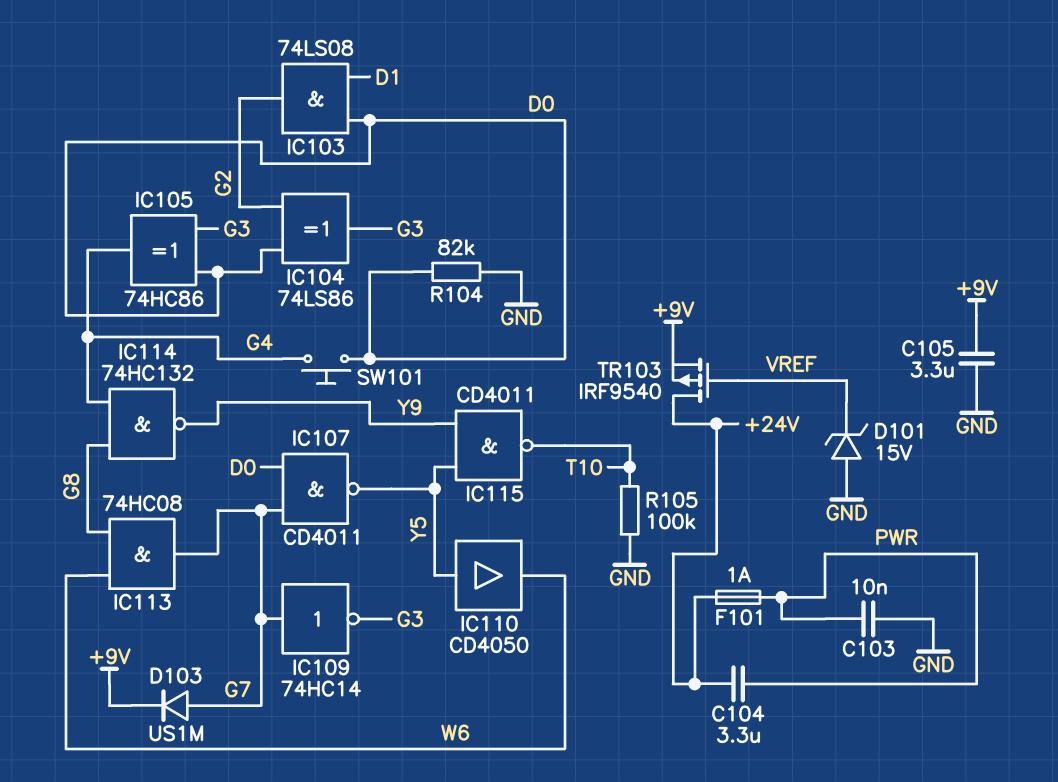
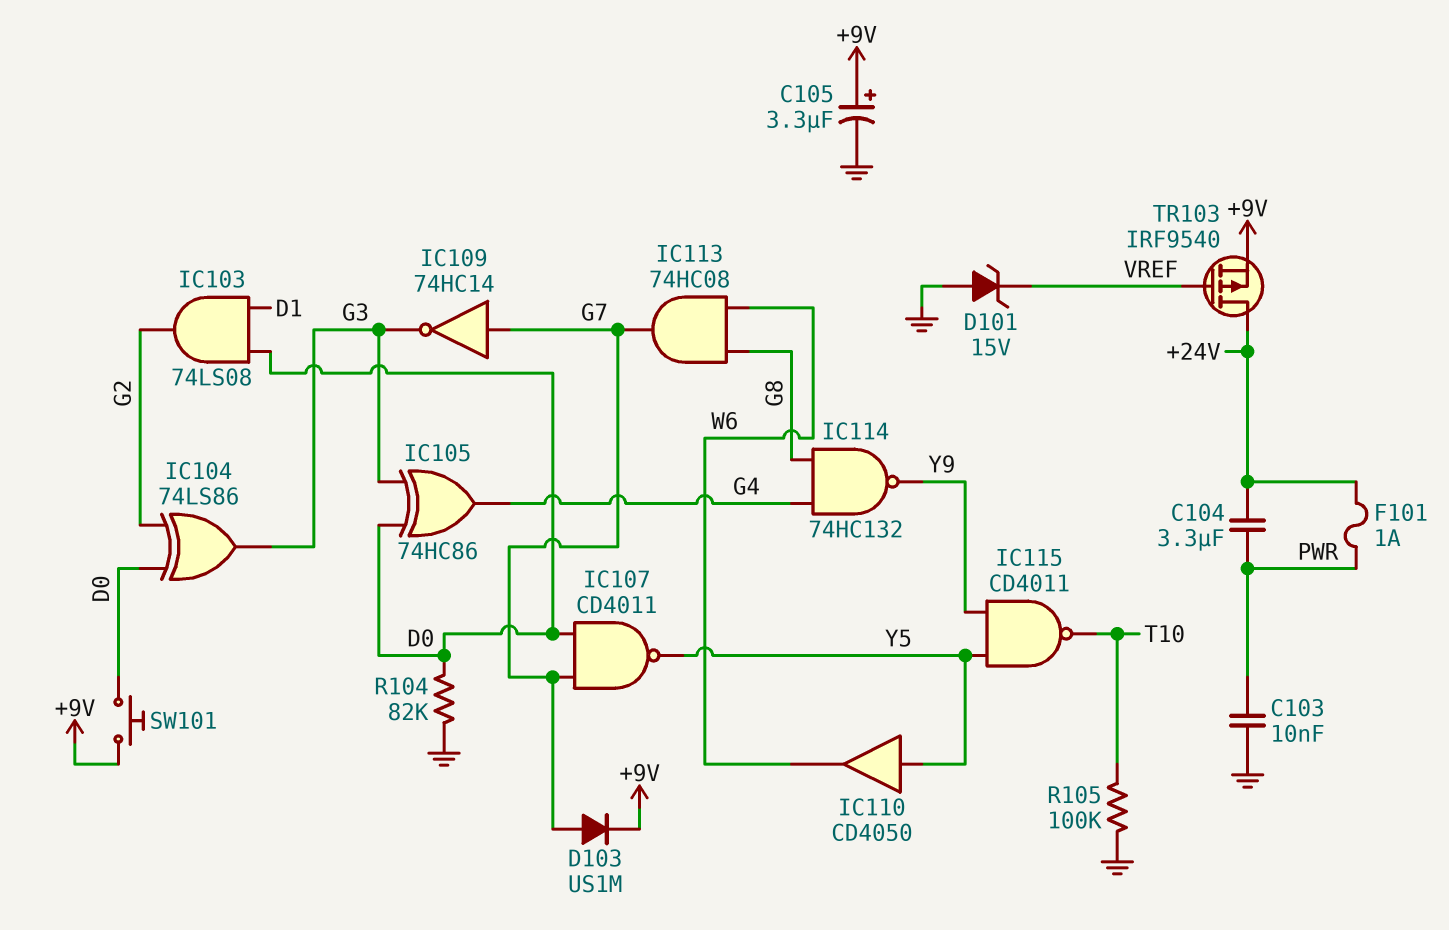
C105: 3.3uF (+9V, GND) -> 3.3uF (plus +9V, minus GND)
SW101: button (D0, G4) -> button (+9V, D0)

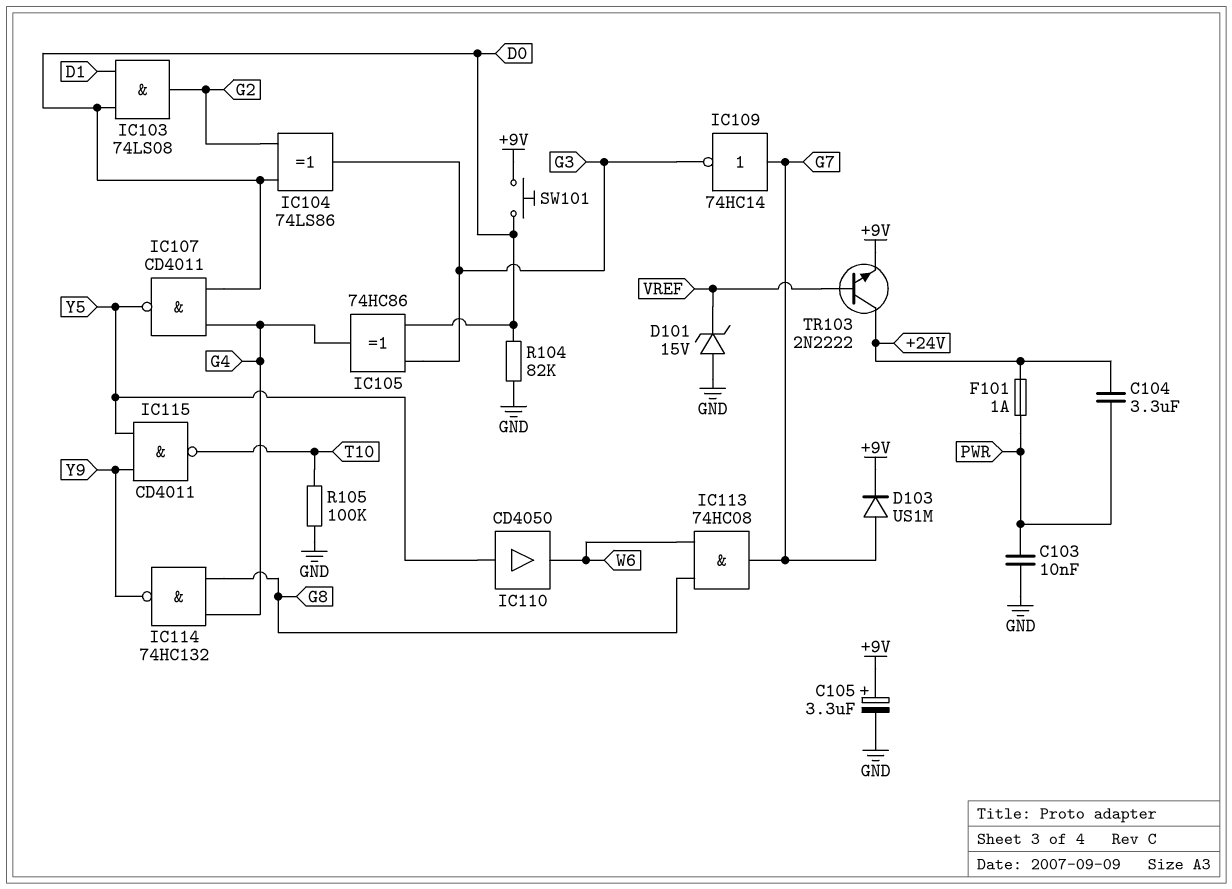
IC107: NAND CD4011 (in D0, in G7, out Y5) -> NAND CD4011 (in D0, in G4, out Y5)
TR103: PMOS IRF9540 (G VREF, D +24V, S +9V) -> NPN 2N2222 (B VREF, C +24V, E +9V)

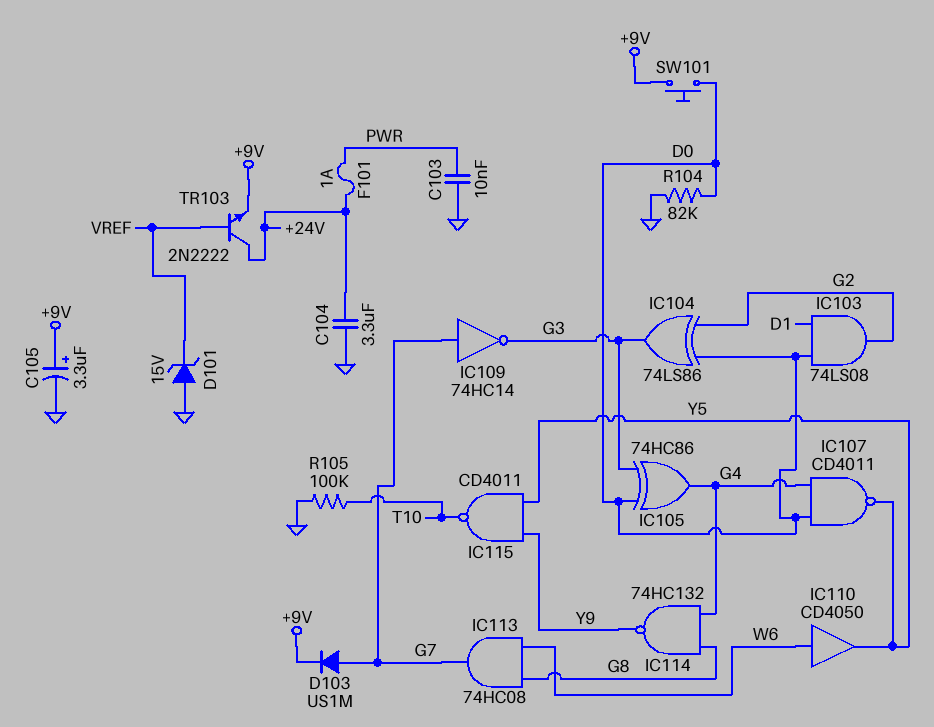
C104: 3.3uF (+24V, PWR) -> 3.3uF (+24V, GND)
IC110: buffer CD4050 (in Y5, out W6) -> buffer CD4050 (in W6, out Y5)

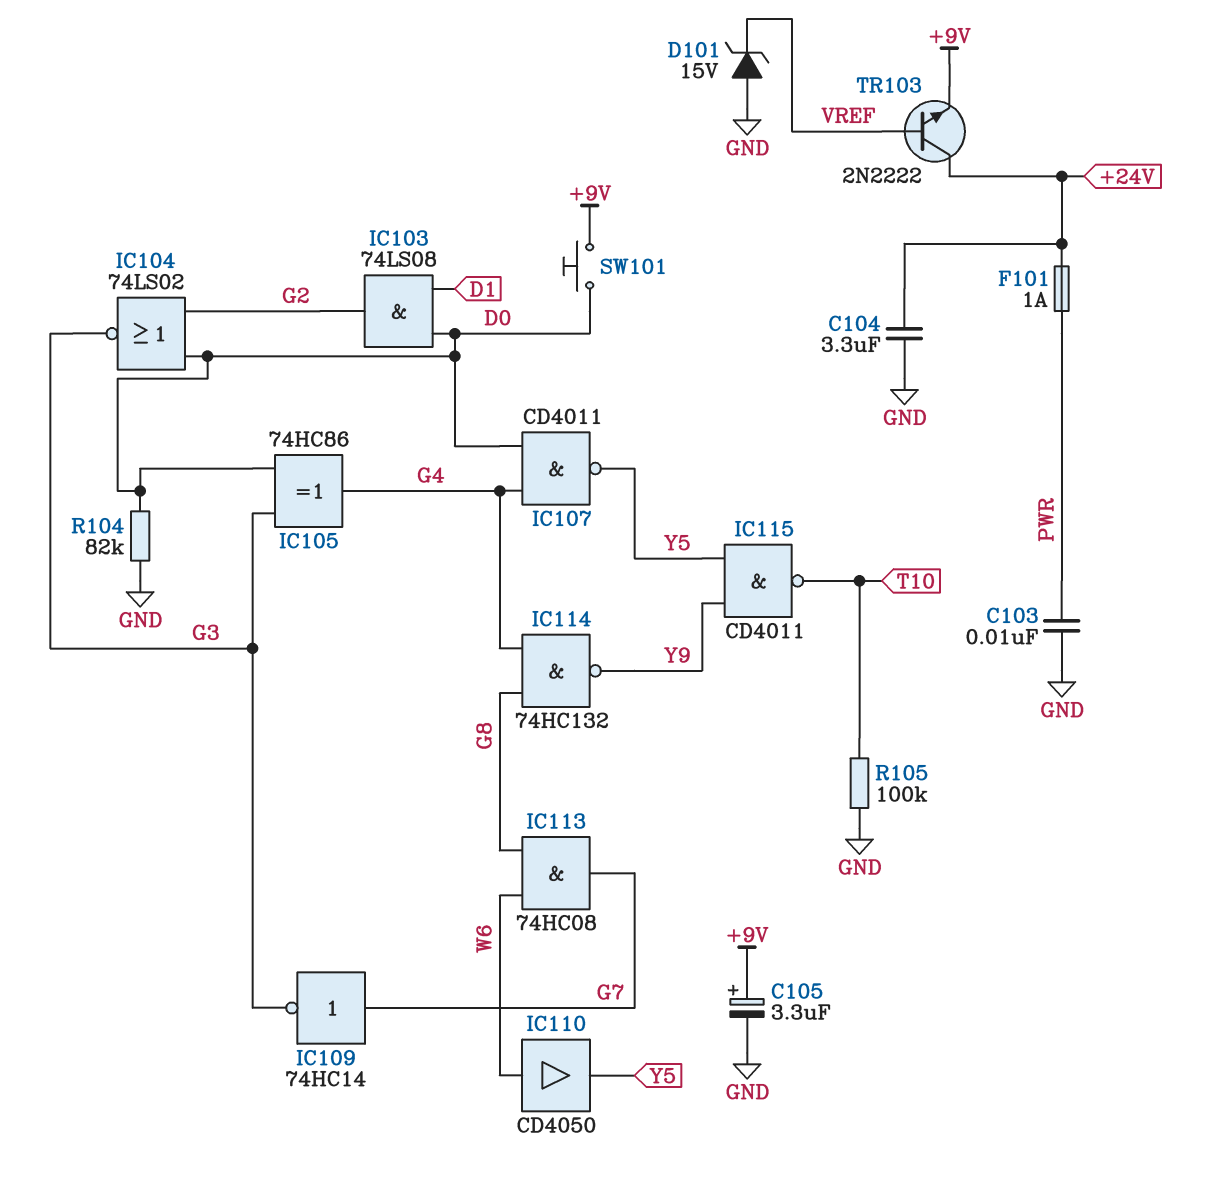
D103: diode US1M (A G7, K +9V) -> none
IC104: XOR 74LS86 (in D0, in G2, out G3) -> NOR 74LS02 (in D0, in G2, out G3)

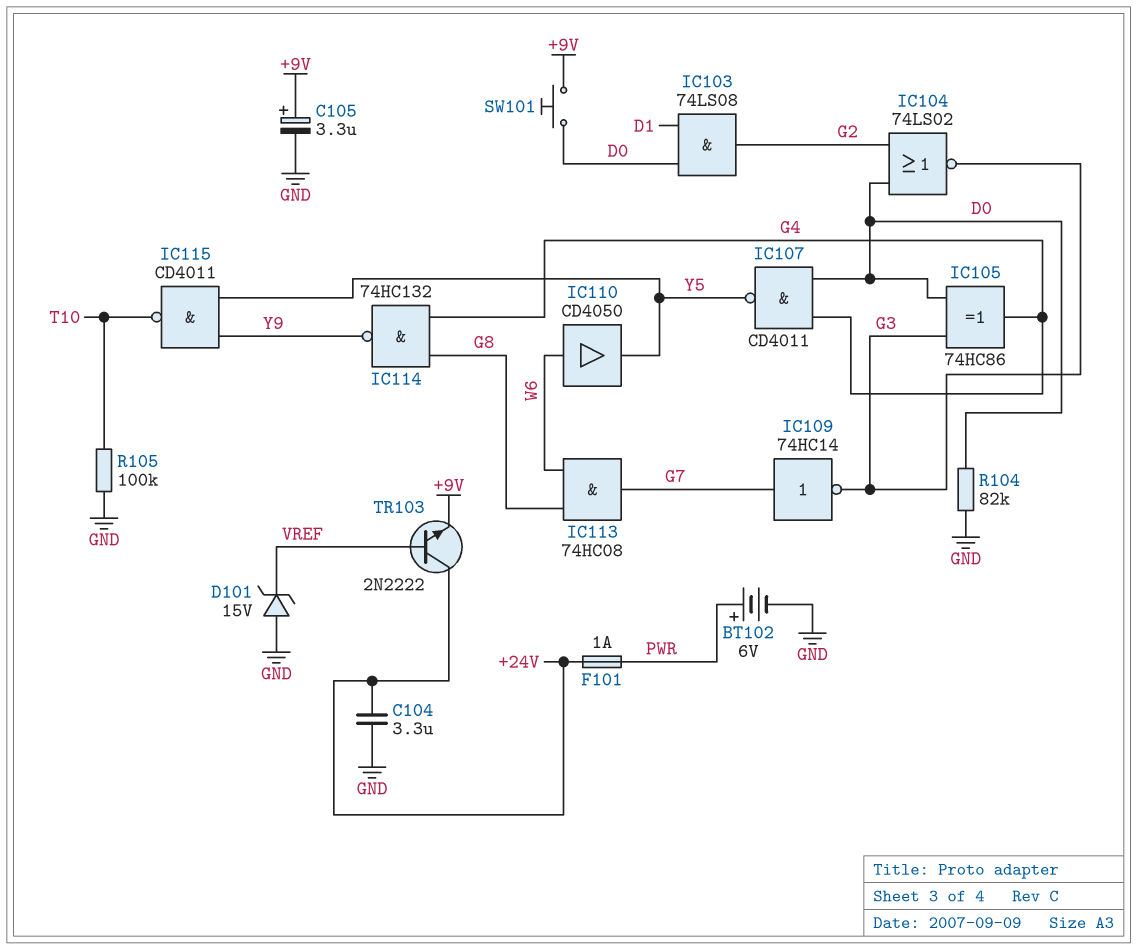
BT102: none -> 6V (plus PWR, minus GND)
C103: 10nF (GND, PWR) -> none

